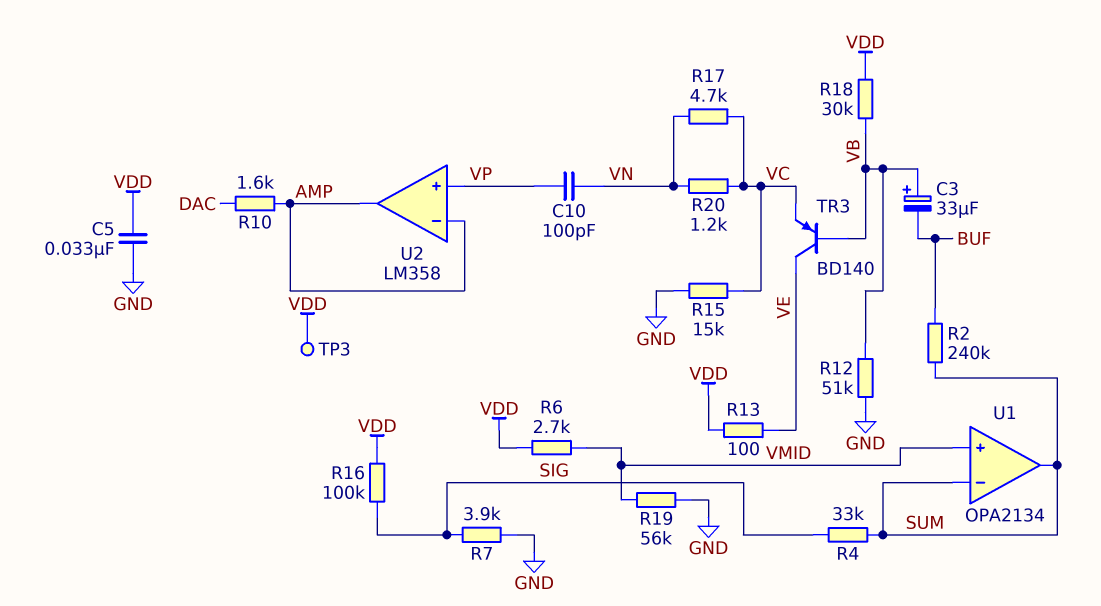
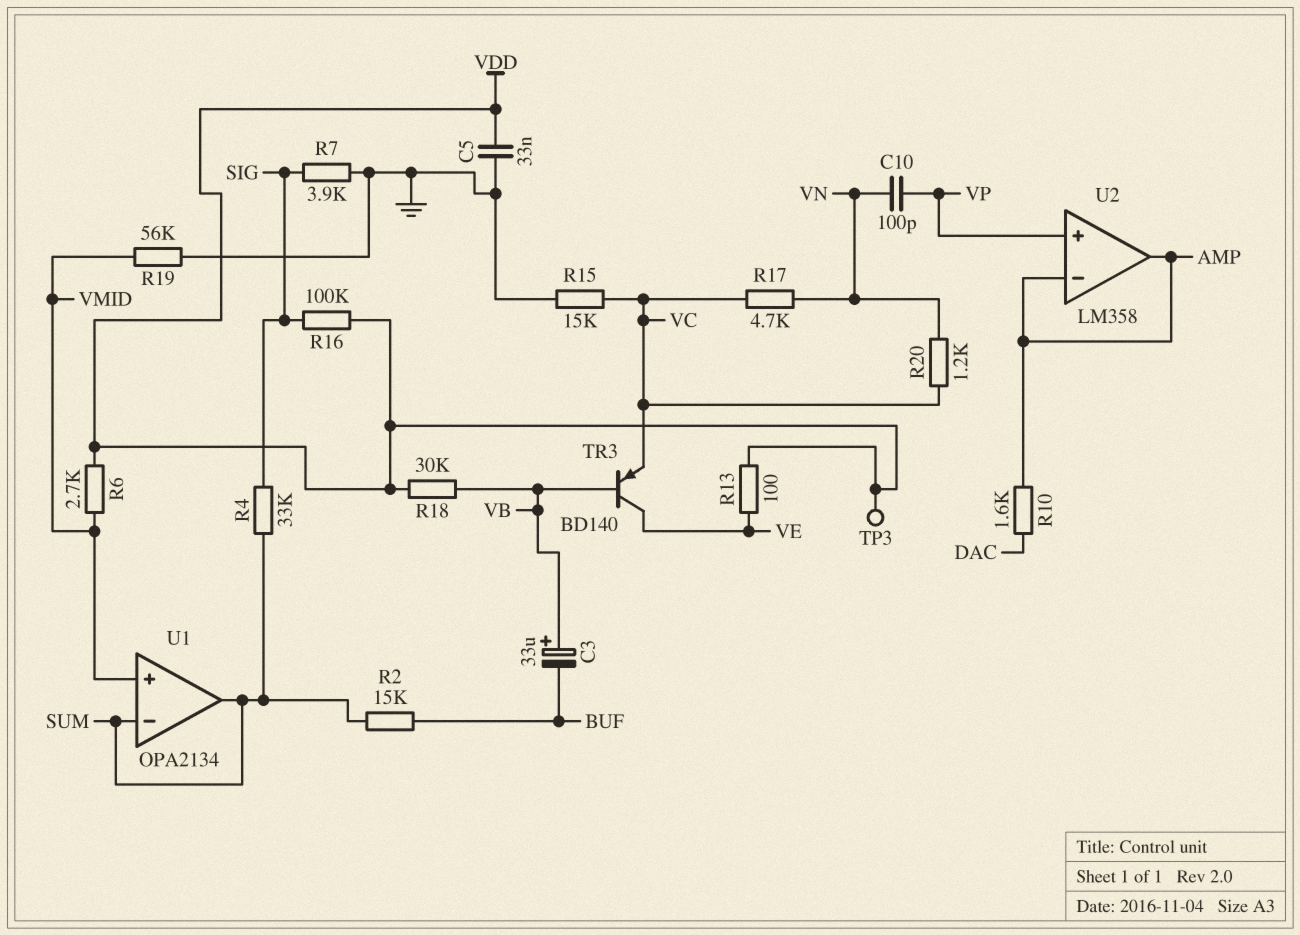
R2: 240k (BUF, SUM) -> 15k (BUF, SUM)
R12: 51k (GND, VB) -> none

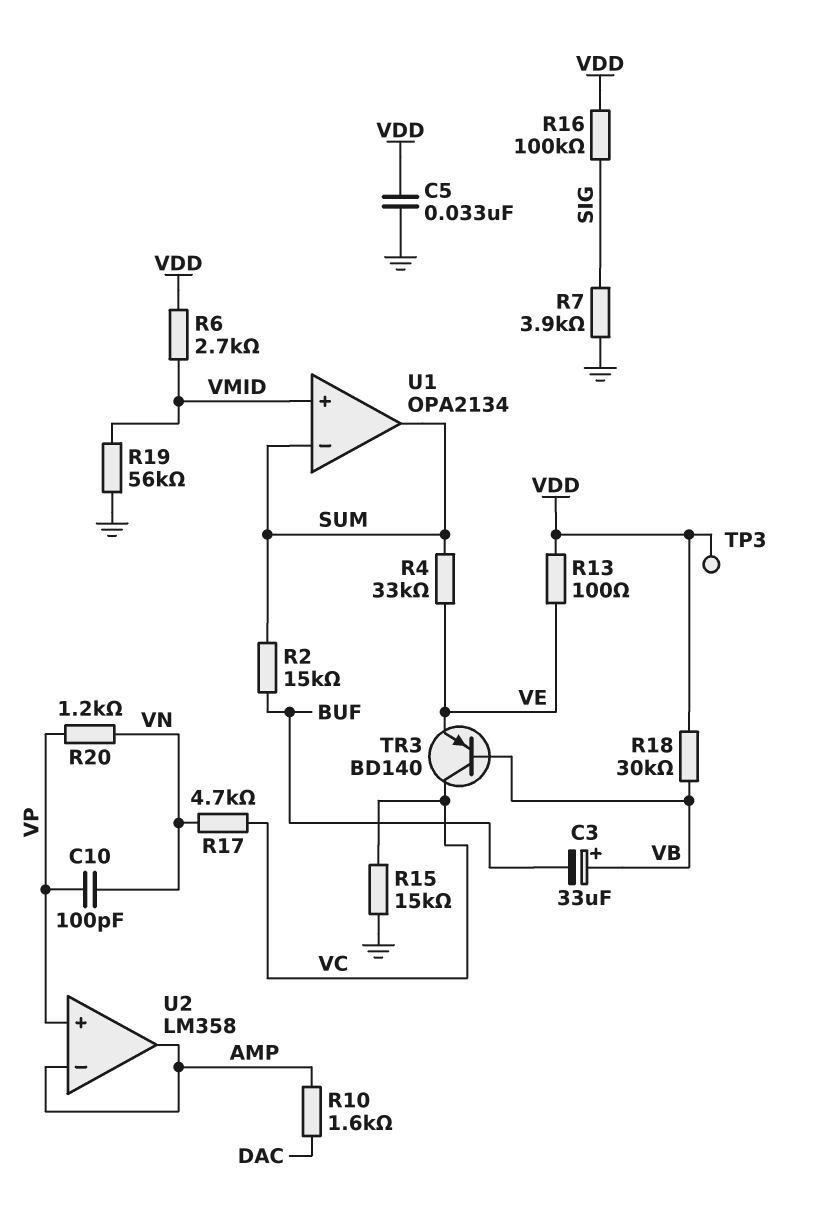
R4: 33k (SIG, SUM) -> 33k (SUM, VE)
R20: 1.2k (VC, VN) -> 1.2k (VN, VP)
TR3: PNP BD140 (B VB, C VE, E VC) -> PNP BD140 (B VB, C VC, E VE)

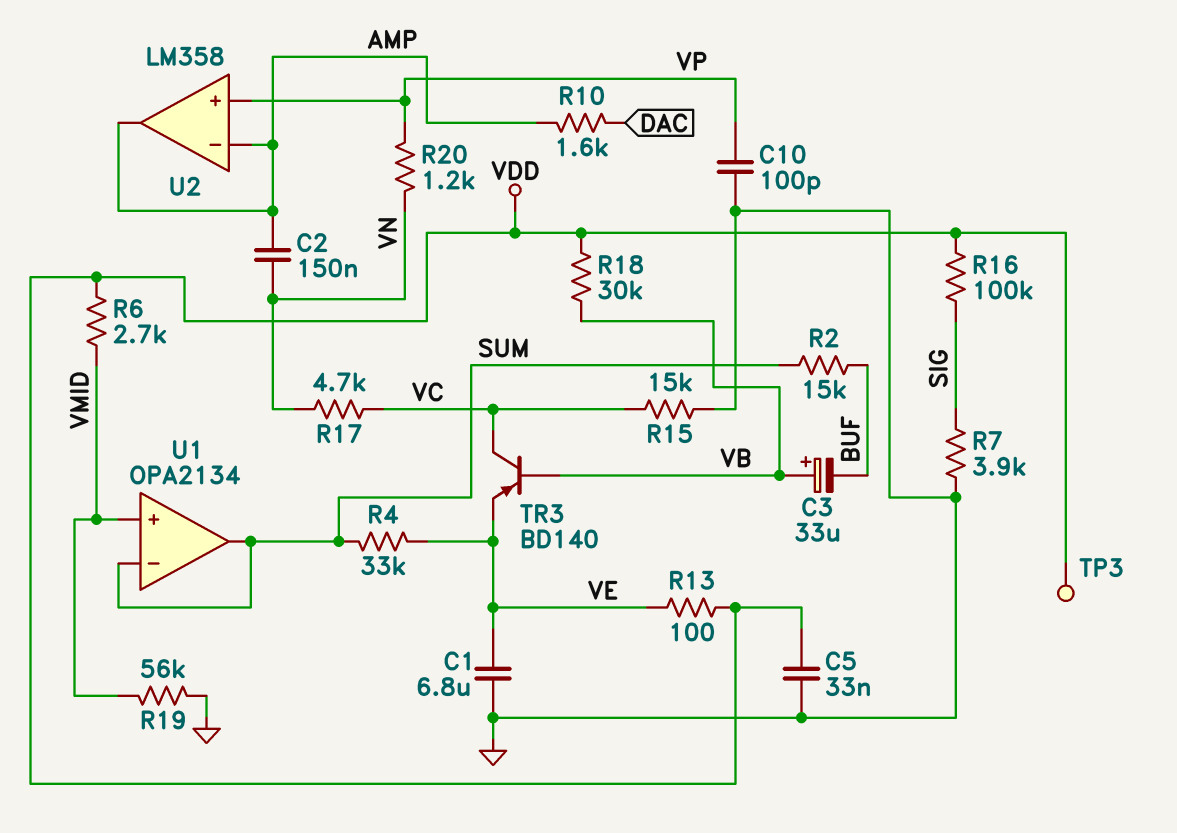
C1: none -> 6.8uF (GND, VE)
C2: none -> 150nF (AMP, VN)
C10: 100pF (VN, VP) -> 100pF (GND, VP)

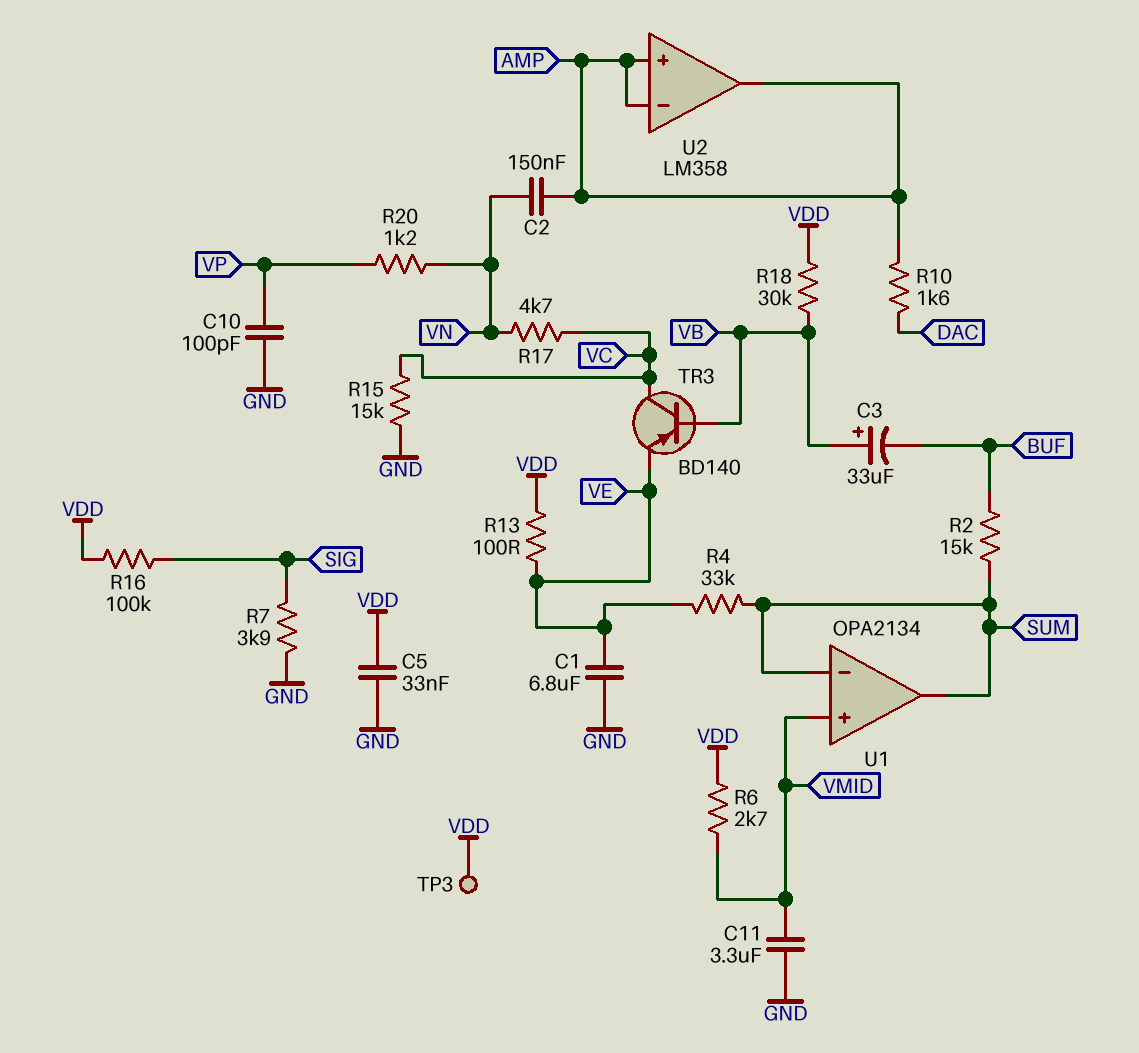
C11: none -> 3.3uF (GND, VMID)
R19: 56k (GND, VMID) -> none
U2 pin in+: VP -> AMP

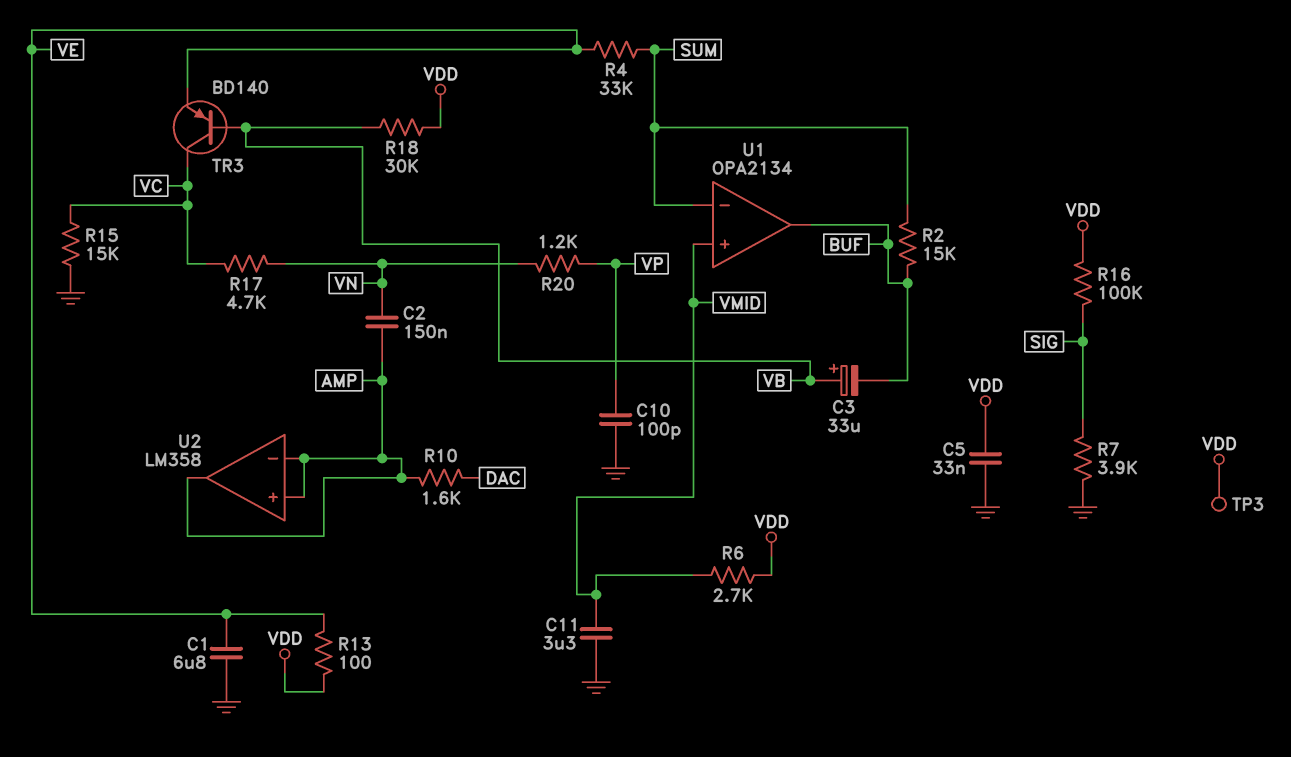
U1 pin out: SUM -> BUF

